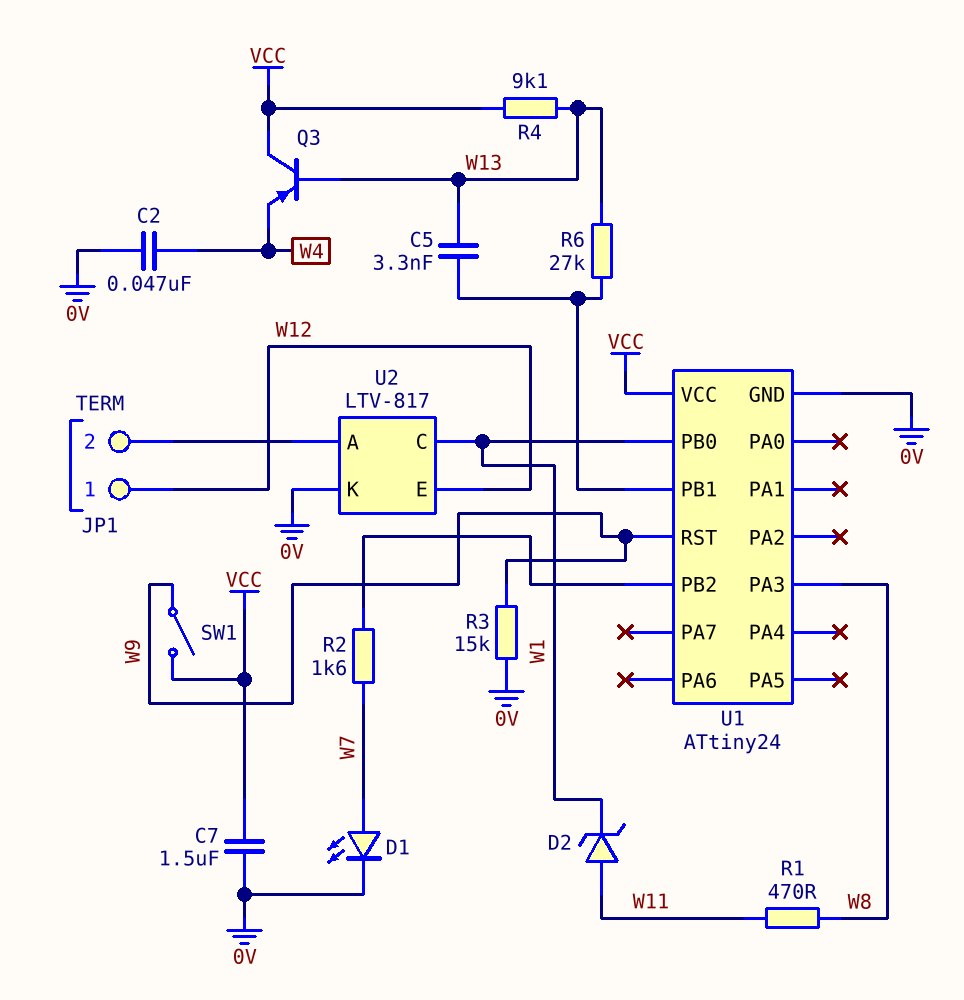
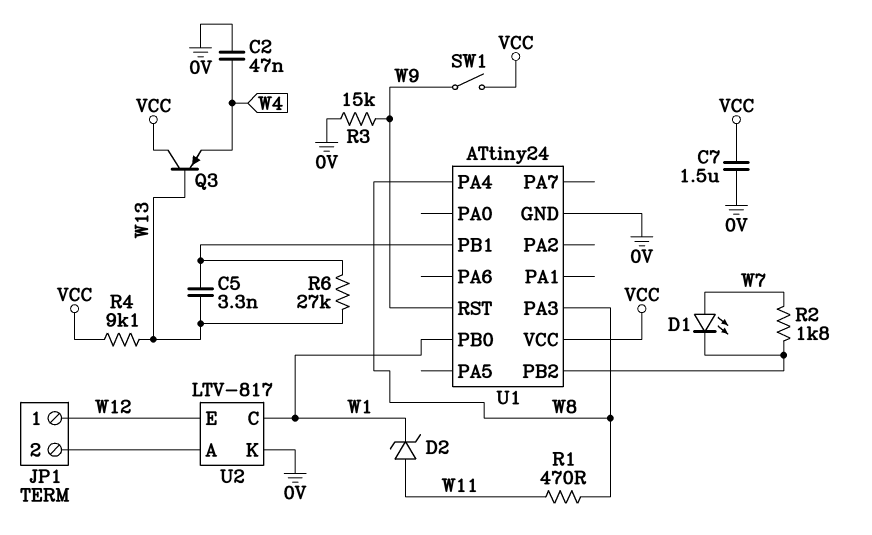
D1: LED (A W7, K 0V) -> LED (A W7, K U1/PB2)
R2: 1.6k (U1/PB2, W7) -> 1.8k (U1/PB2, W7)
U1 pin PA4: none -> W8

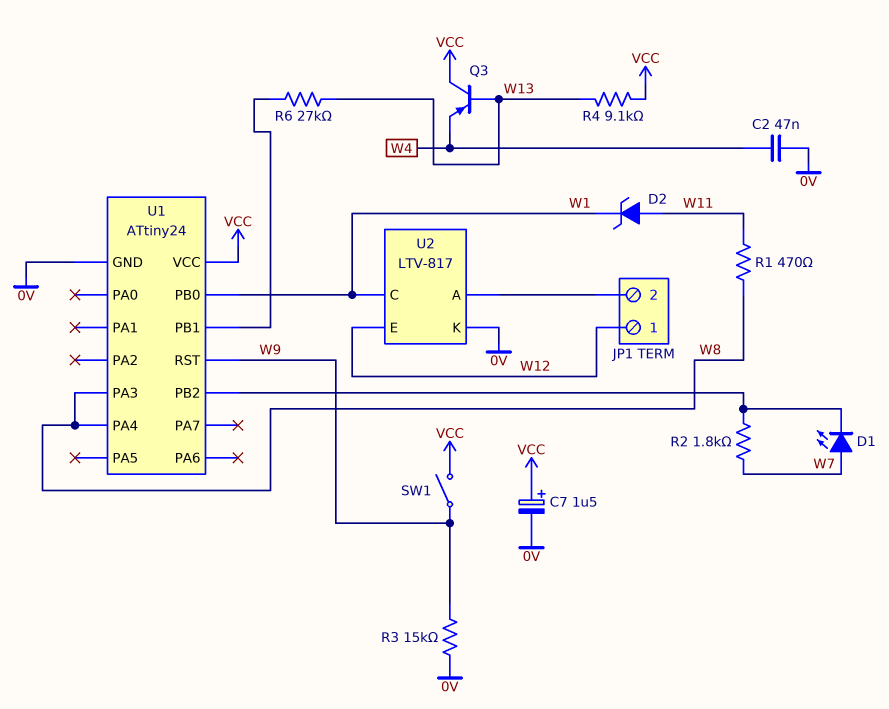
C5: 3.3nF (U1/PB1, W13) -> none
C7: 1.5uF (0V, VCC) -> 1.5uF (plus VCC, minus 0V)

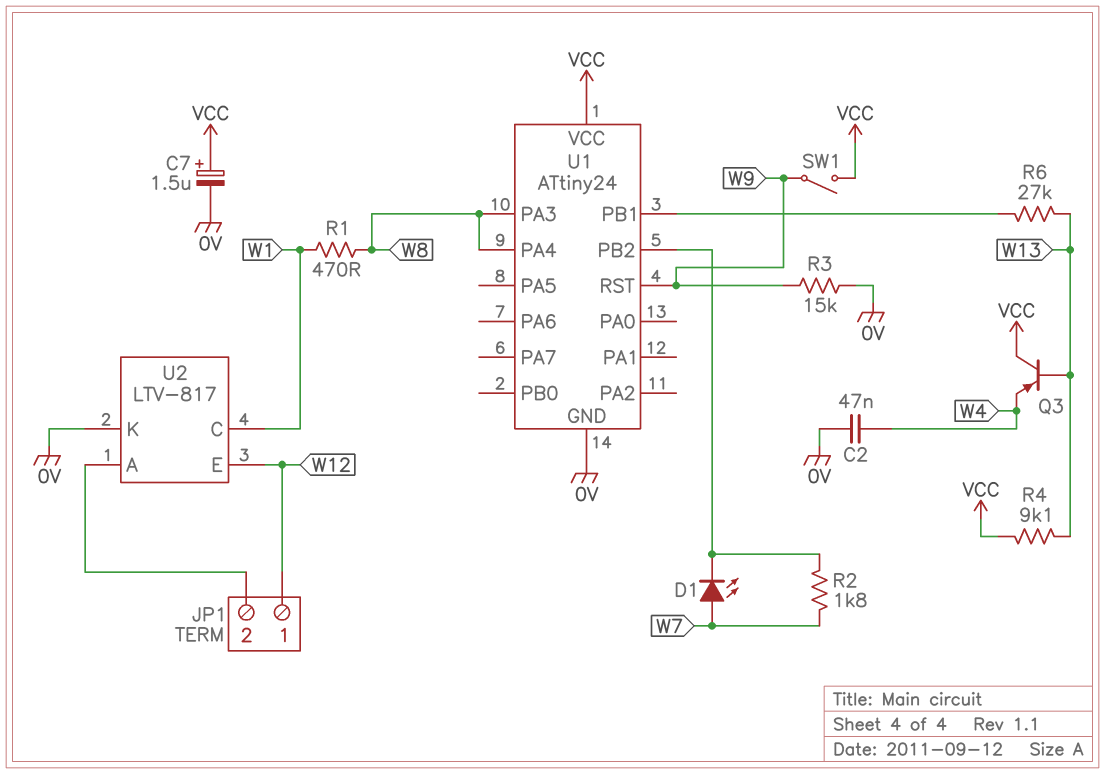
D2: zener (A W11, K W1) -> none
R1: 470 (W8, W11) -> 470 (W1, W8)
U1 pin PB0: W1 -> none

